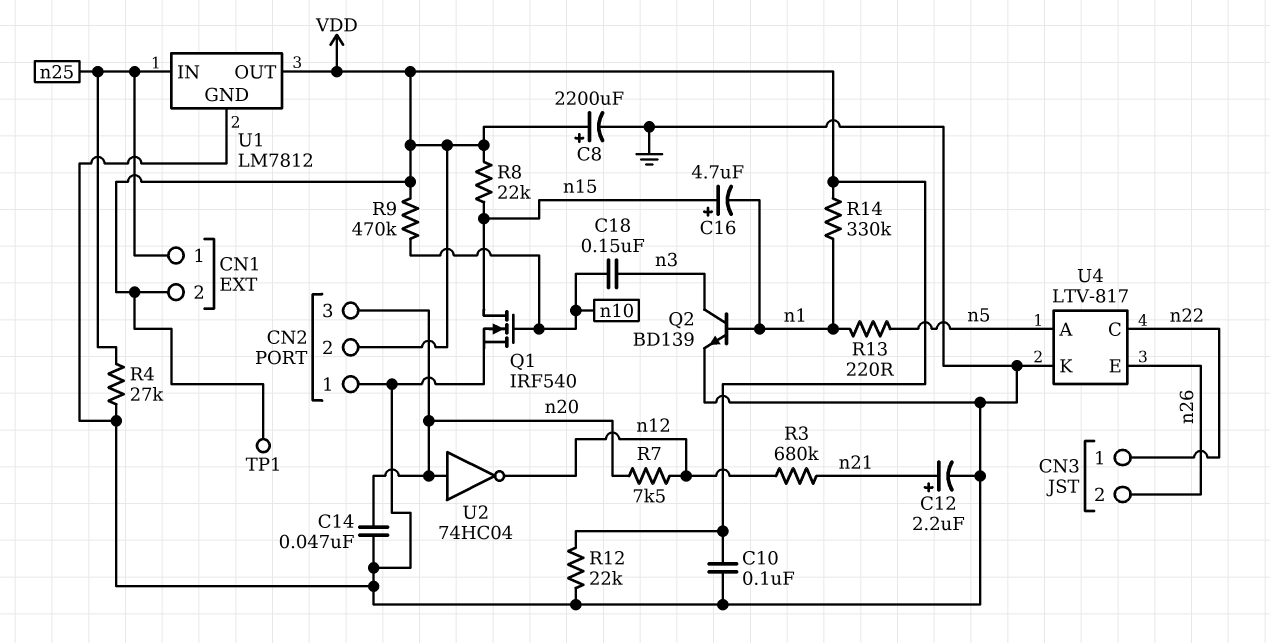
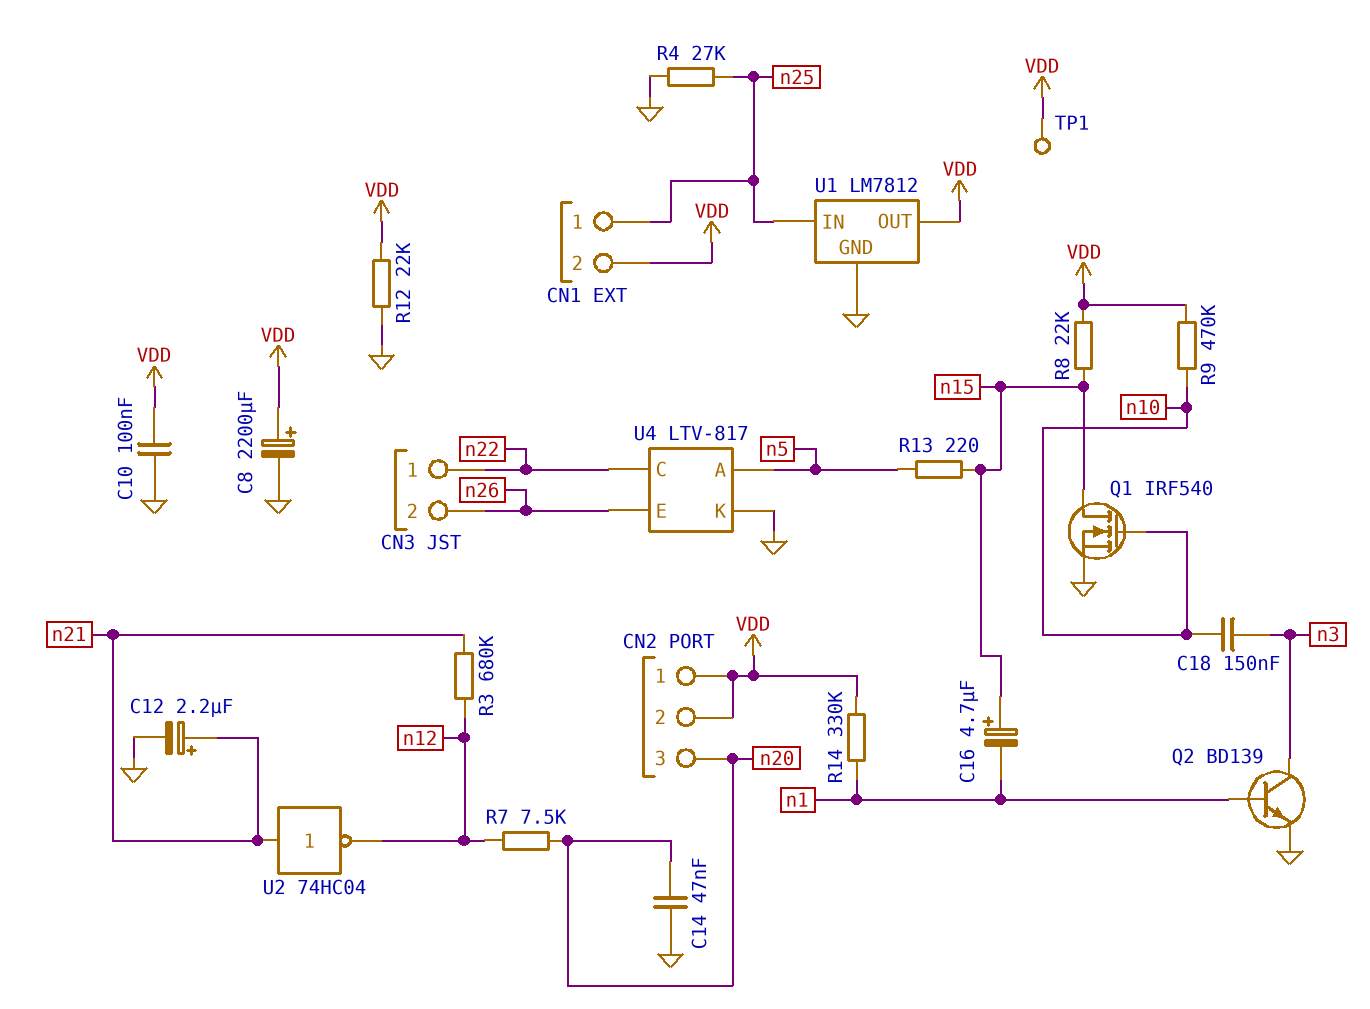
CN2 pin 1: GND -> VDD
R13: 220 (n1, n5) -> 220 (n5, n15)
U2: NOT 74HC04 (in n20, out n12) -> NOT 74HC04 (in n21, out n12)

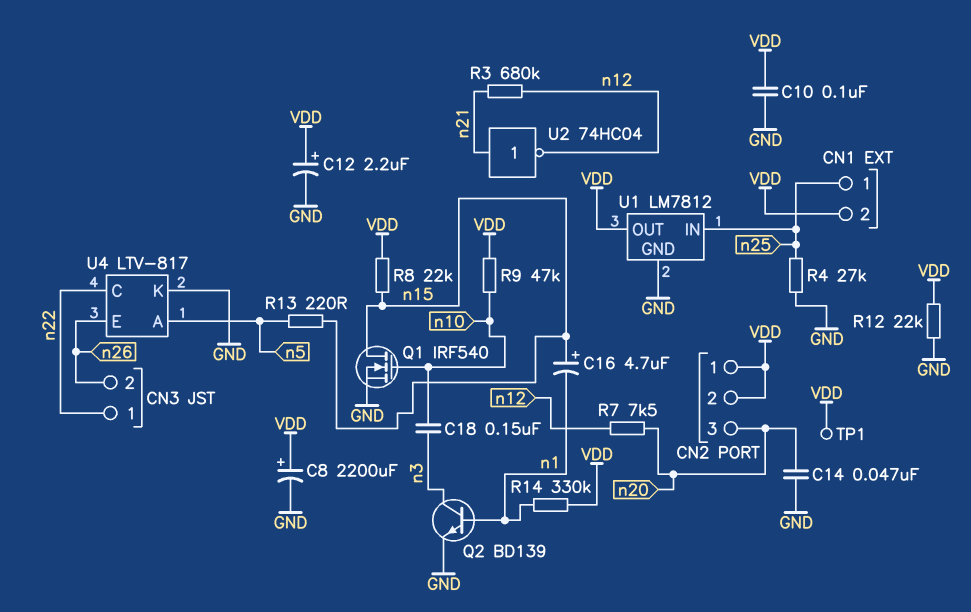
C12: 2.2uF (plus n21, minus GND) -> 2.2uF (plus VDD, minus GND)
R9: 470k (VDD, n10) -> 47k (VDD, n10)

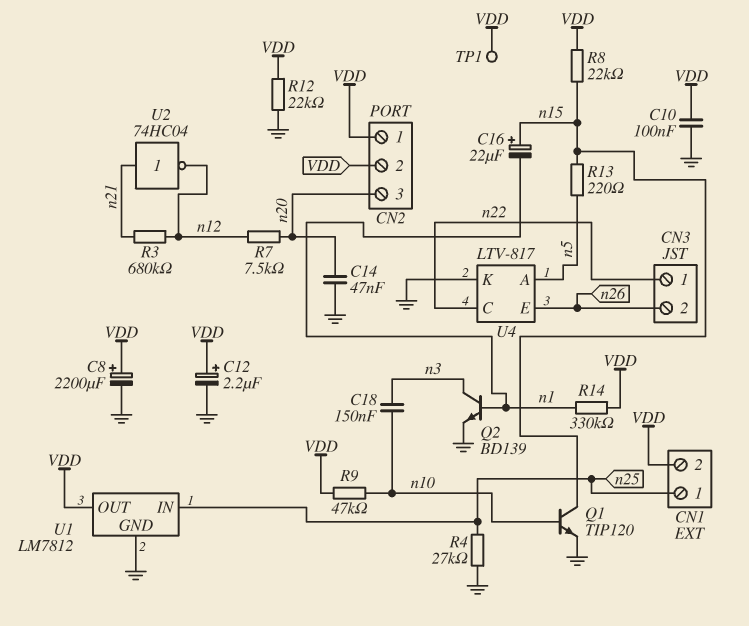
C16: 4.7uF (plus n15, minus n1) -> 22uF (plus n15, minus n1)
Q1: NMOS IRF540 (G n10, D n15, S GND) -> NPN TIP120 (B n10, C n15, E GND)

